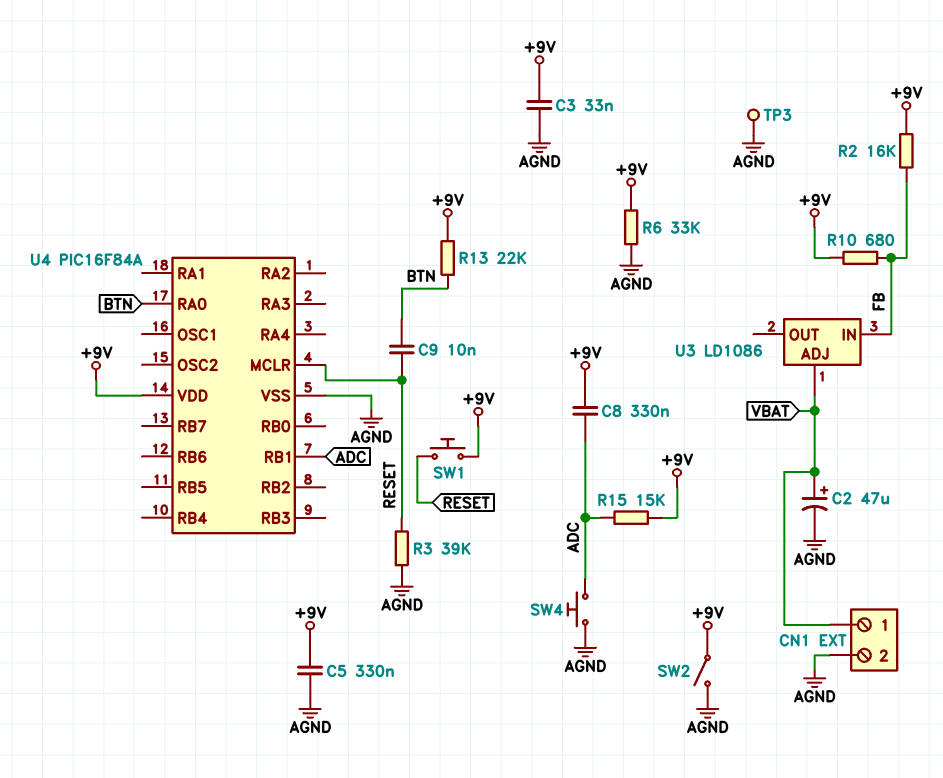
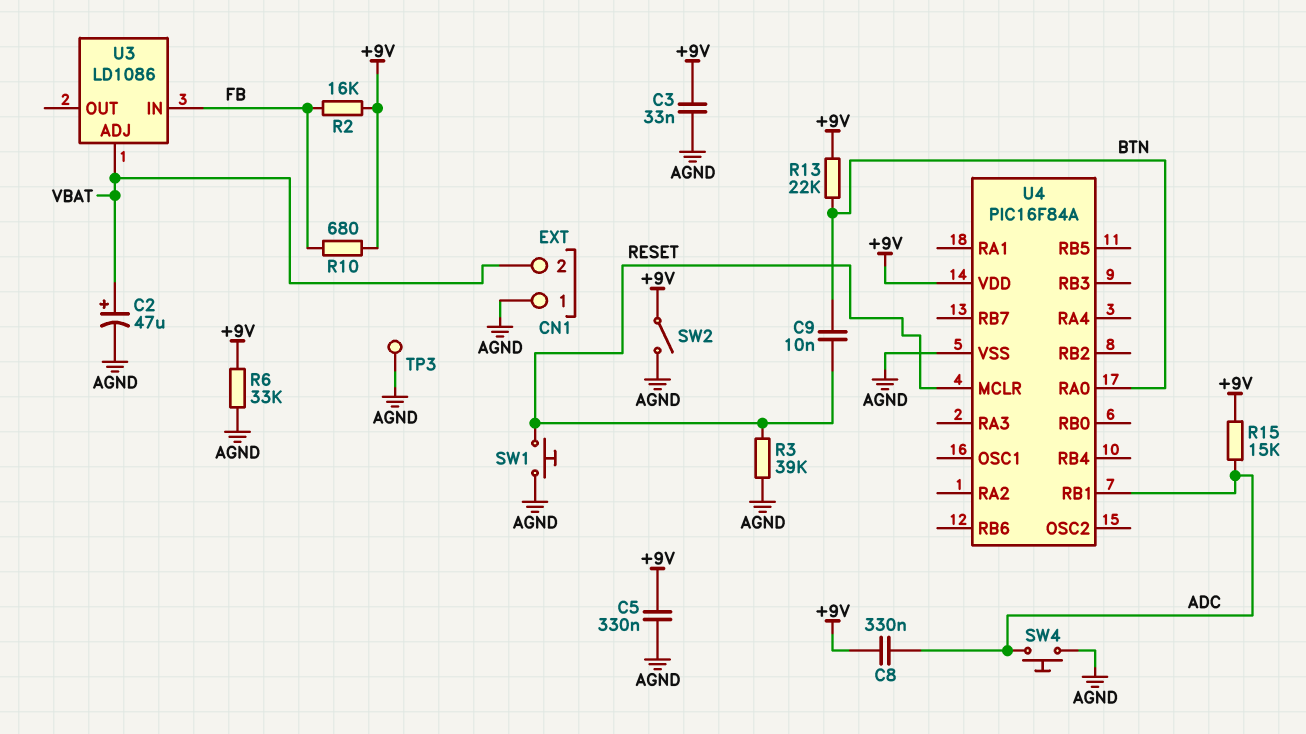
CN1 pin 1: VBAT -> AGND
CN1 pin 2: AGND -> VBAT
SW1: button (+9V, RESET) -> button (AGND, RESET)

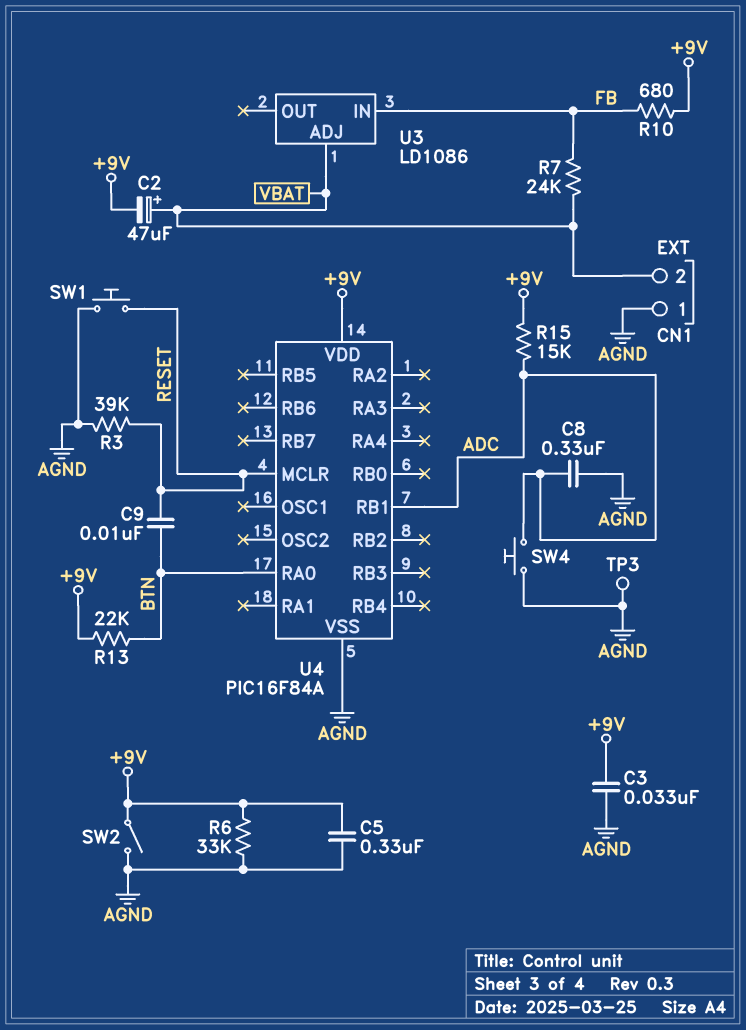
C2: 47uF (plus VBAT, minus AGND) -> 47uF (plus VBAT, minus +9V)
C8: 330nF (+9V, ADC) -> 330nF (ADC, AGND)
R2: 16k (+9V, FB) -> none
R7: none -> 24k (FB, VBAT)

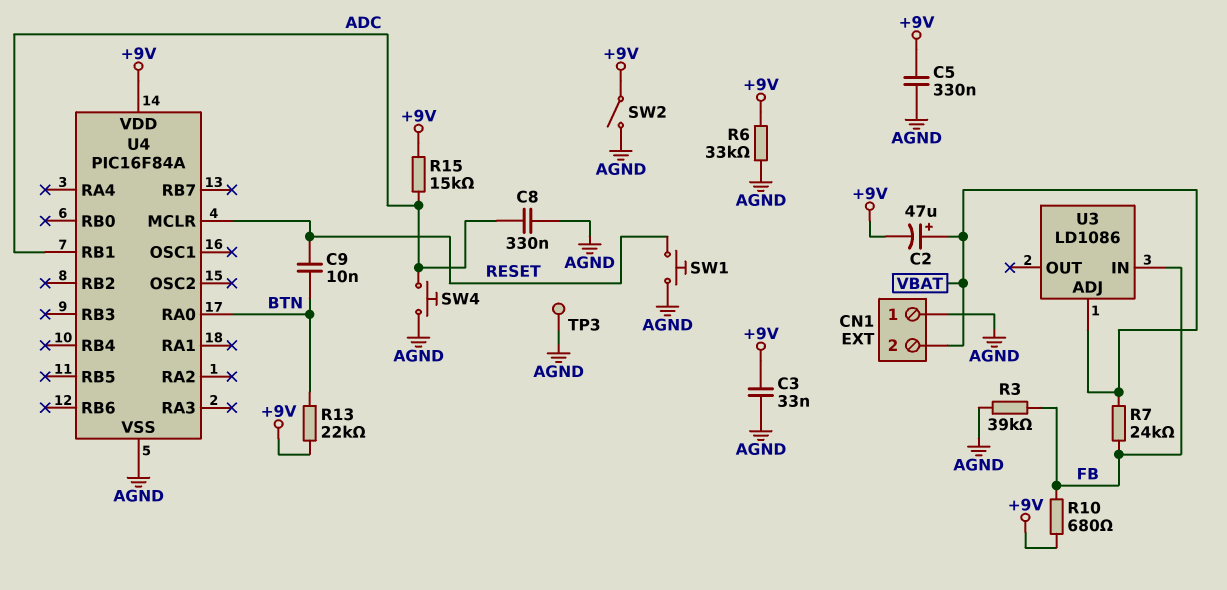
R3: 39k (AGND, RESET) -> 39k (AGND, FB)

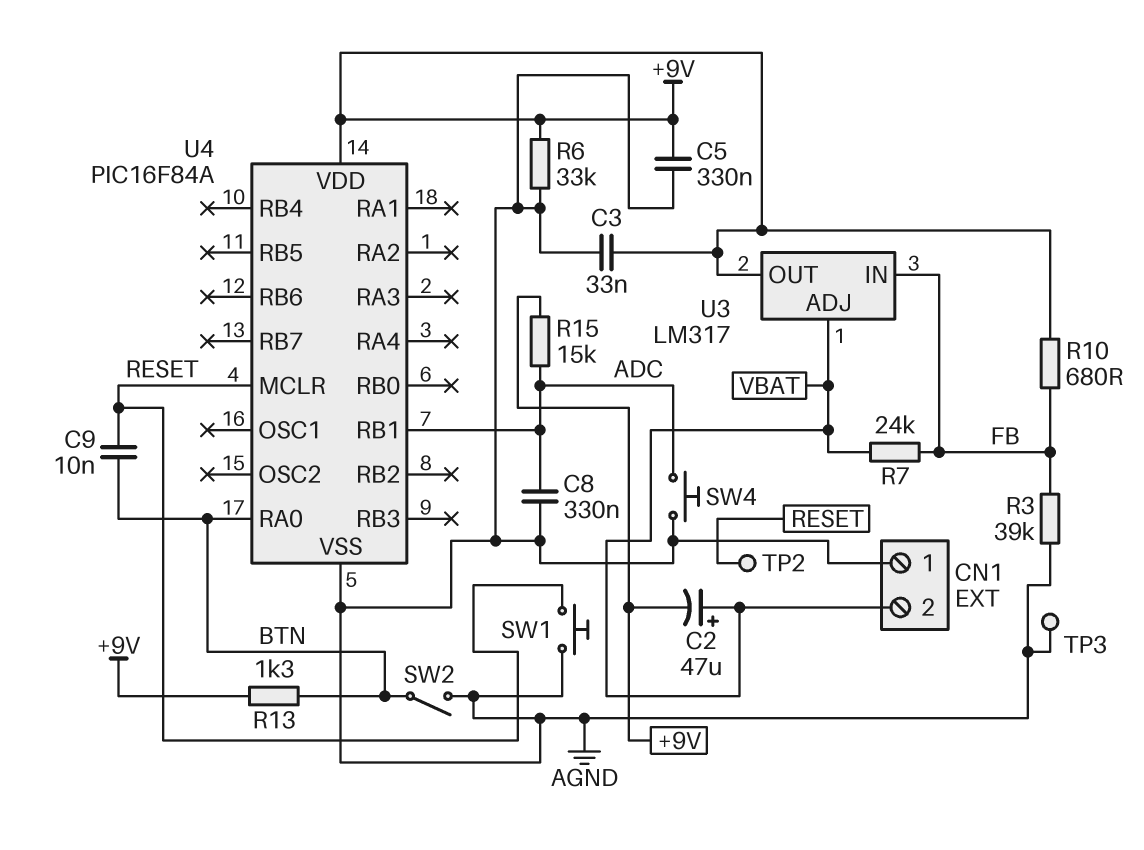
R13: 22k (+9V, BTN) -> 1.3k (+9V, BTN)
SW2: switch (+9V, AGND) -> switch (AGND, BTN)
TP2: none -> test point (RESET)
U3: LD1086 -> LM317
U3 pin OUT: none -> +9V

